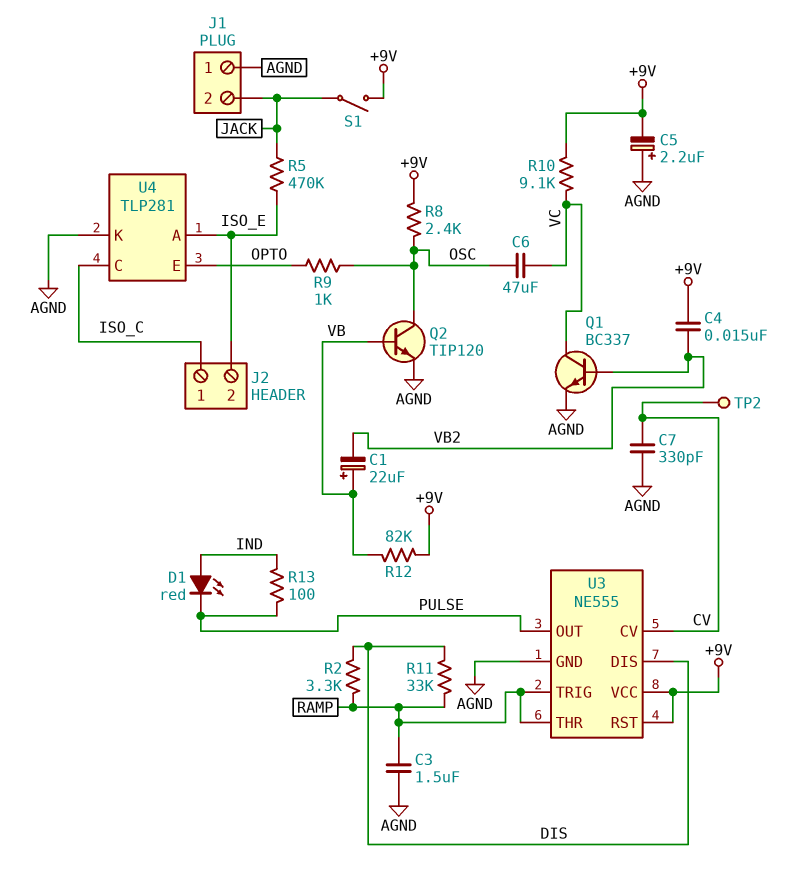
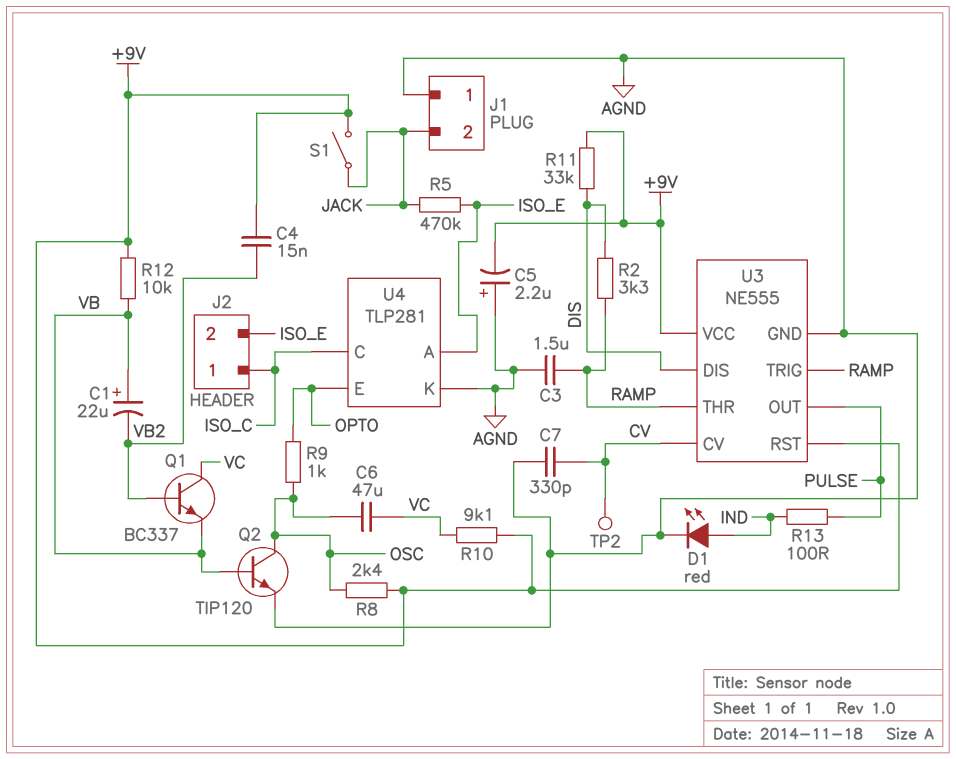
D1: LED red (A IND, K PULSE) -> LED red (A IND, K AGND)
Q1: NPN BC337 (B VB2, C VC, E AGND) -> NPN BC337 (B VB2, C VC, E VB)
R11: 33k (DIS, RAMP) -> 33k (+9V, DIS)
R12: 82k (+9V, VB) -> 10k (+9V, VB)

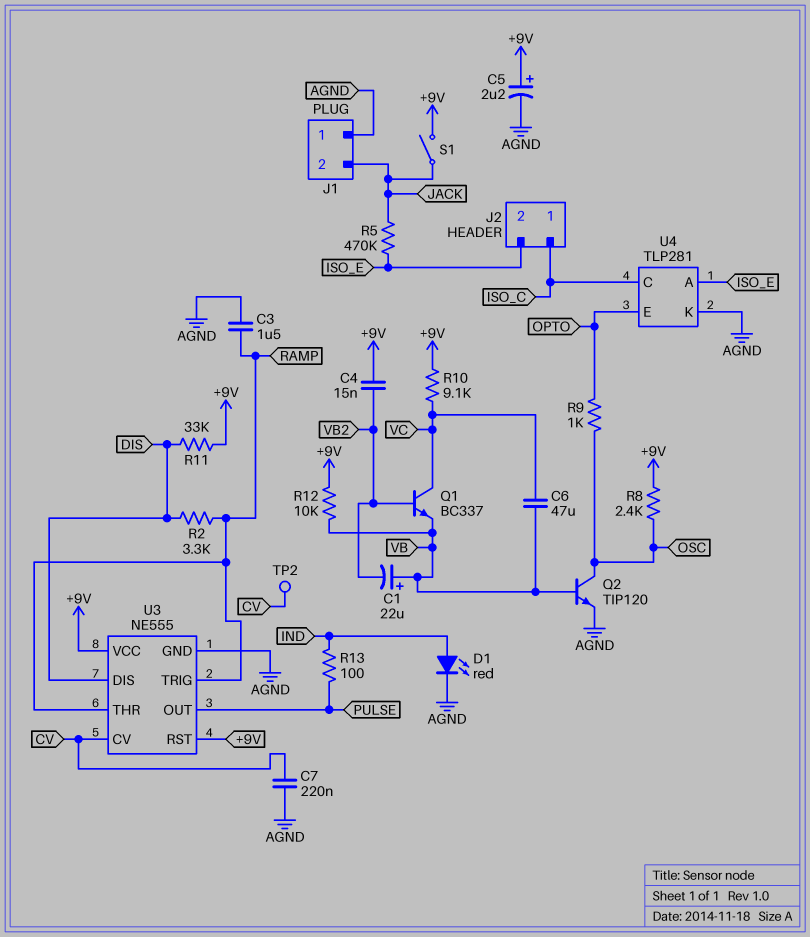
C5: 2.2uF (plus AGND, minus +9V) -> 2.2uF (plus +9V, minus AGND)
C6: 47uF (OSC, VC) -> 47uF (VB, VC)
C7: 330pF (AGND, CV) -> 220nF (AGND, CV)

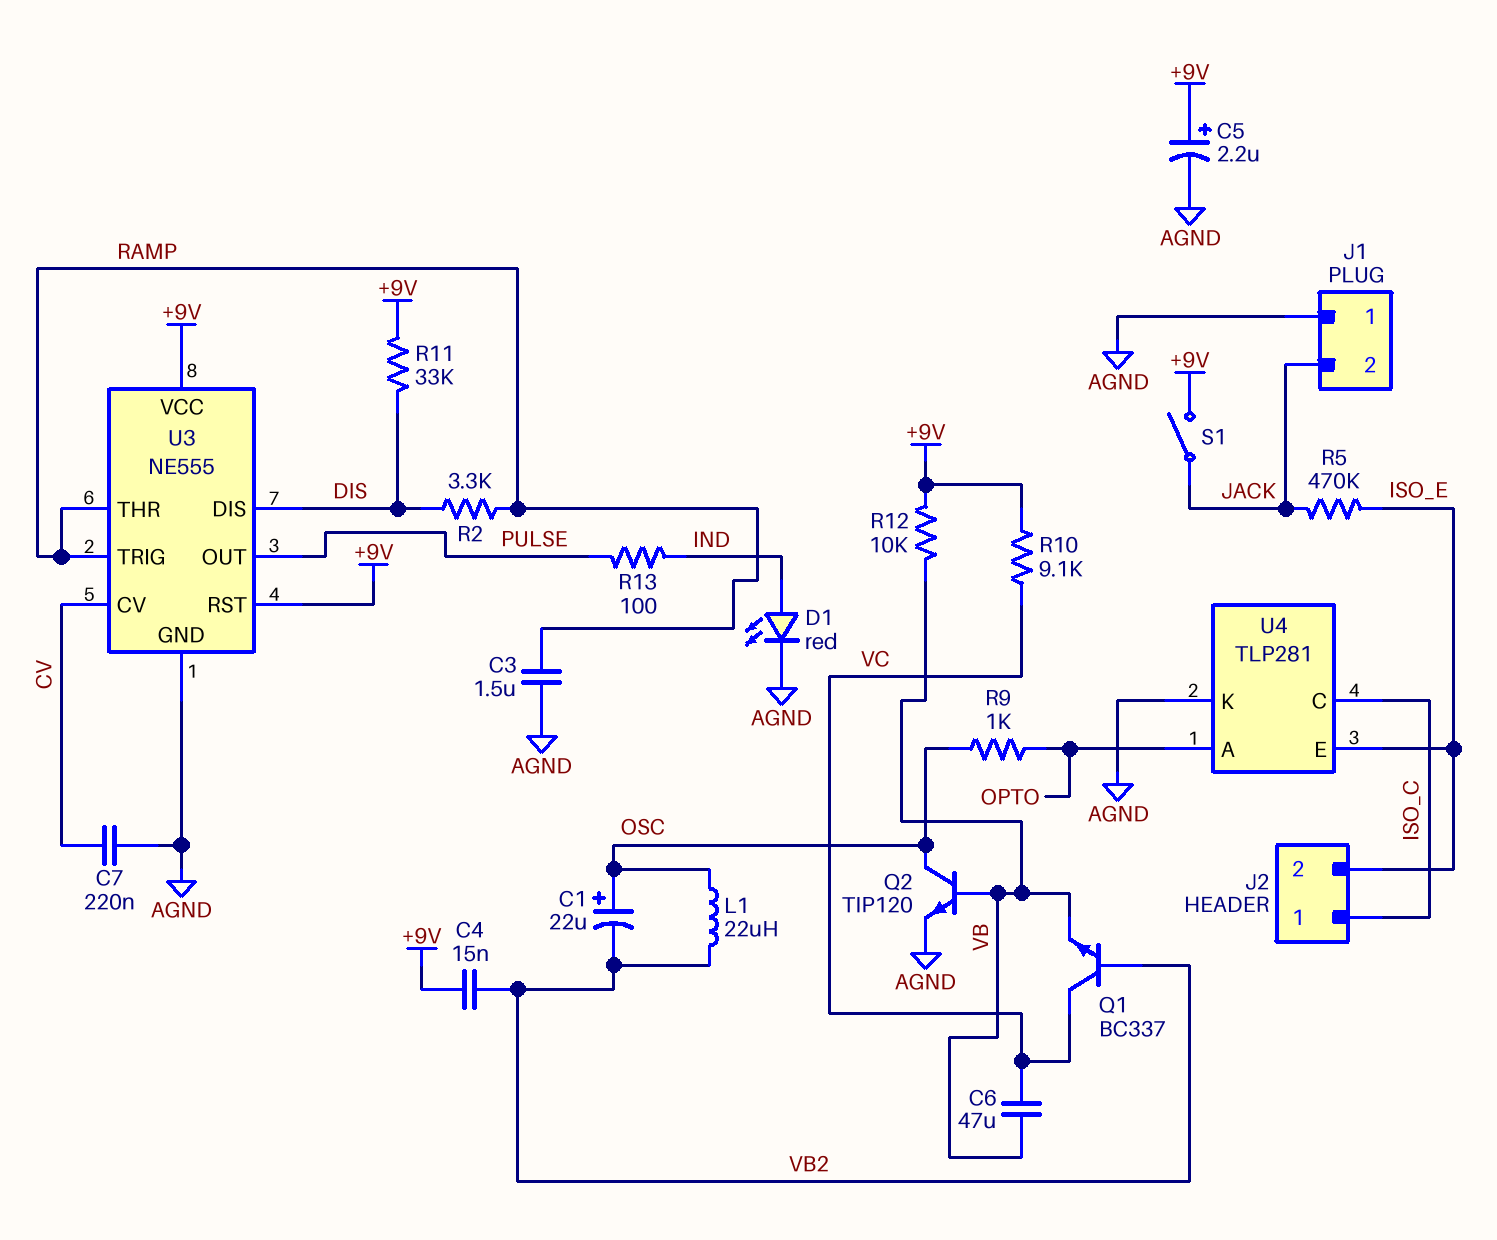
C1: 22uF (plus VB, minus VB2) -> 22uF (plus OSC, minus VB2)
L1: none -> 22uH (OSC, VB2)
R8: 2.4k (+9V, OSC) -> none
TP2: test point (CV) -> none
U4 pin A: ISO_E -> OPTO
U4 pin E: OPTO -> ISO_E

